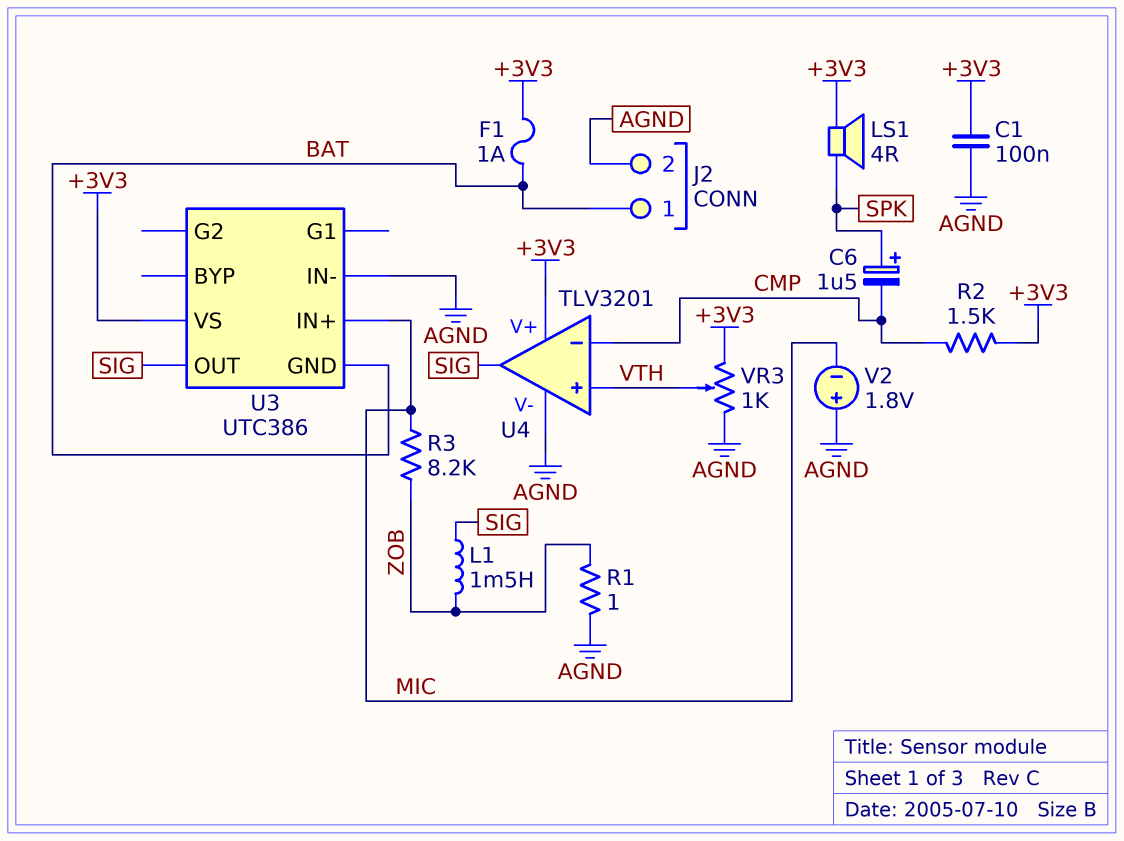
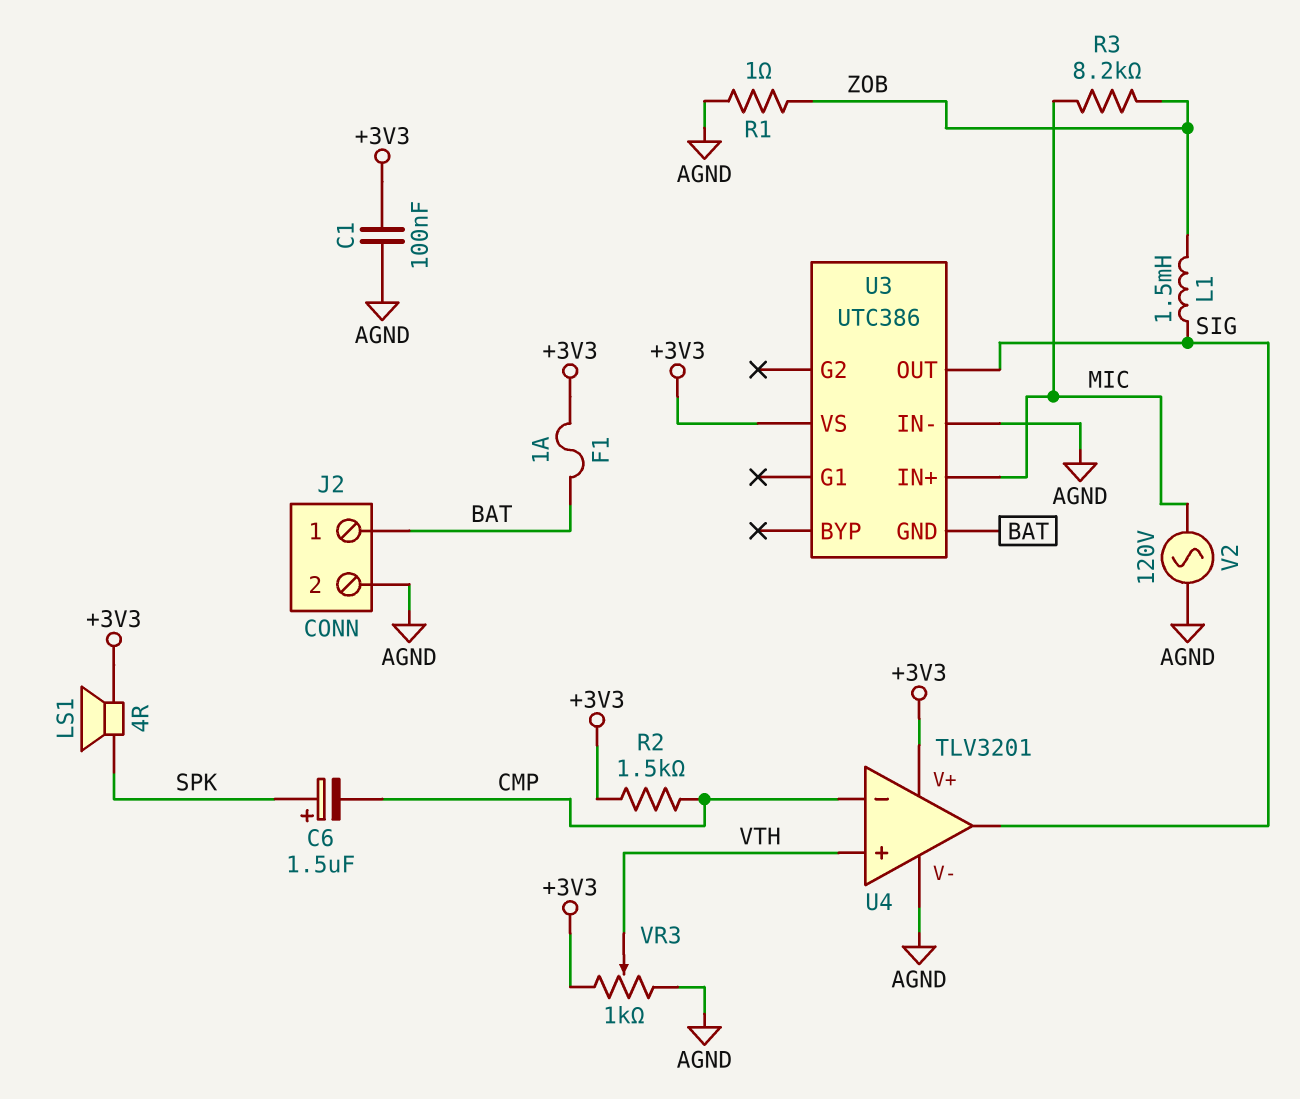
V2: 1.8V (plus AGND, minus MIC) -> AC 120V (AGND, MIC)

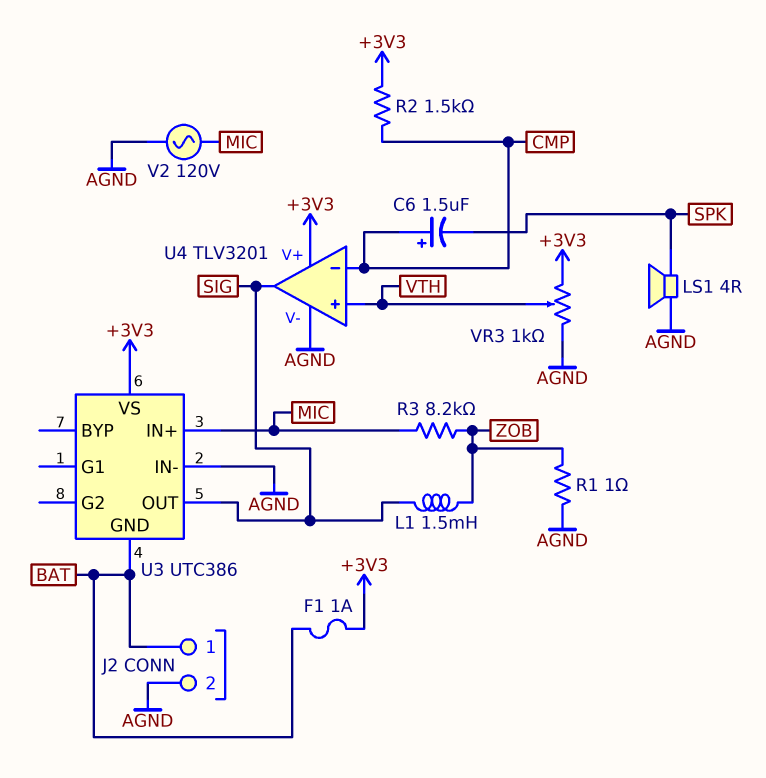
C1: 100nF (+3V3, AGND) -> none
C6: 1.5uF (plus SPK, minus CMP) -> 1.5uF (plus CMP, minus SPK)
LS1: speaker 4R (+3V3, SPK) -> speaker 4R (AGND, SPK)

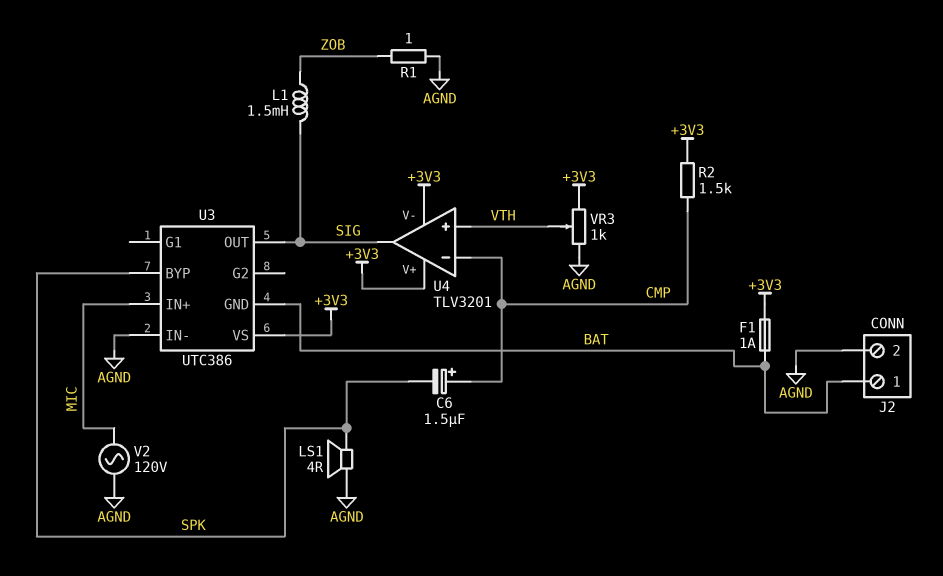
R3: 8.2k (MIC, ZOB) -> none
U3 pin BYP: none -> SPK
U4 pin V-: AGND -> +3V3

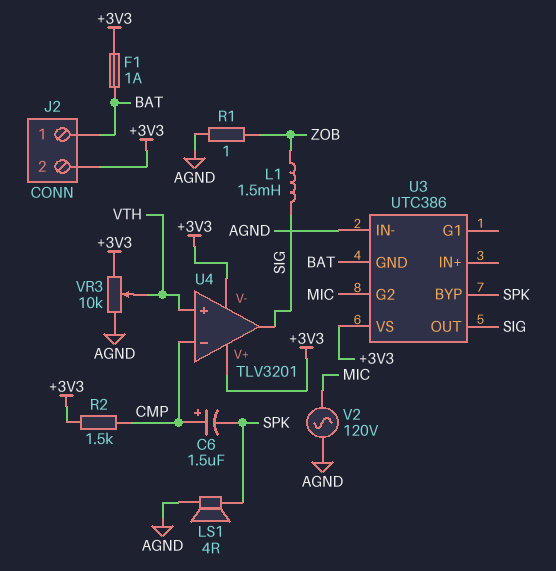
J2 pin 2: AGND -> +3V3
U3 pin G2: none -> MIC
U3 pin IN+: MIC -> none
VR3: 1k (+3V3, AGND, wiper VTH) -> 10k (+3V3, AGND, wiper VTH)

